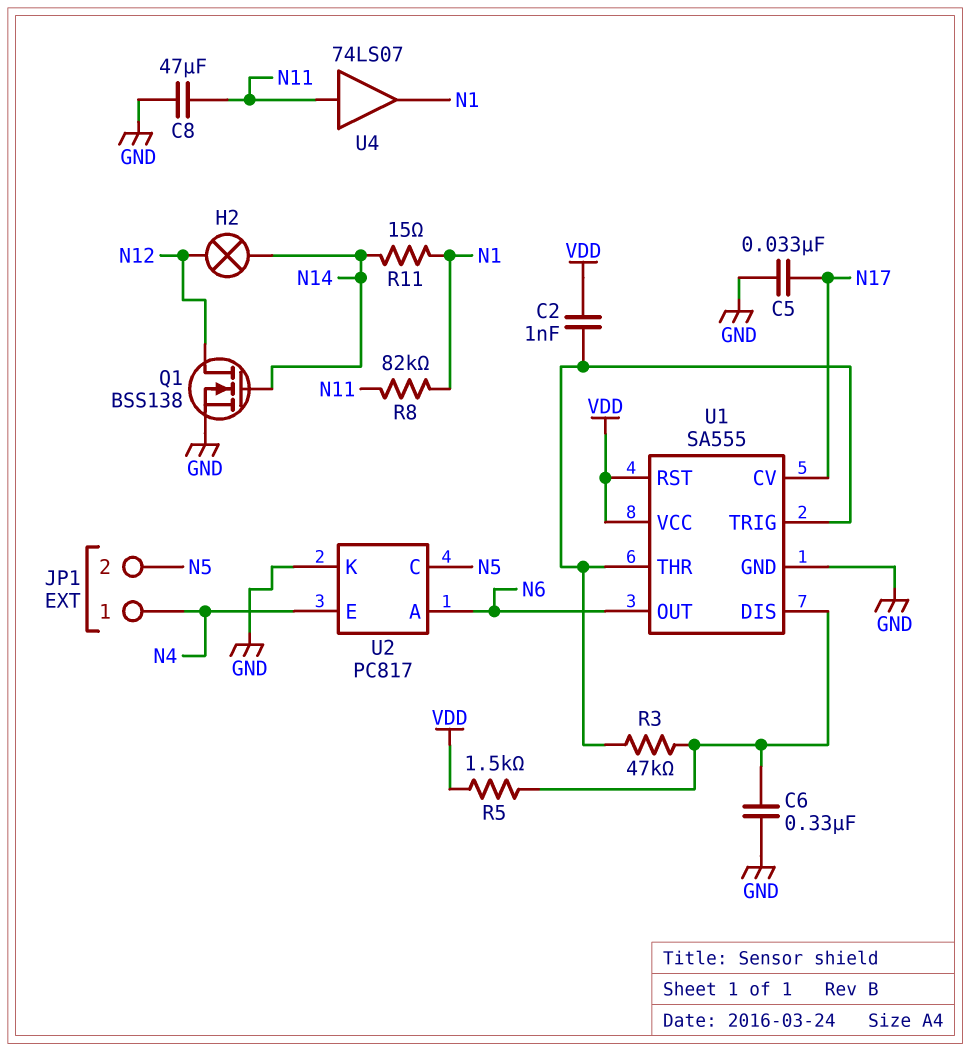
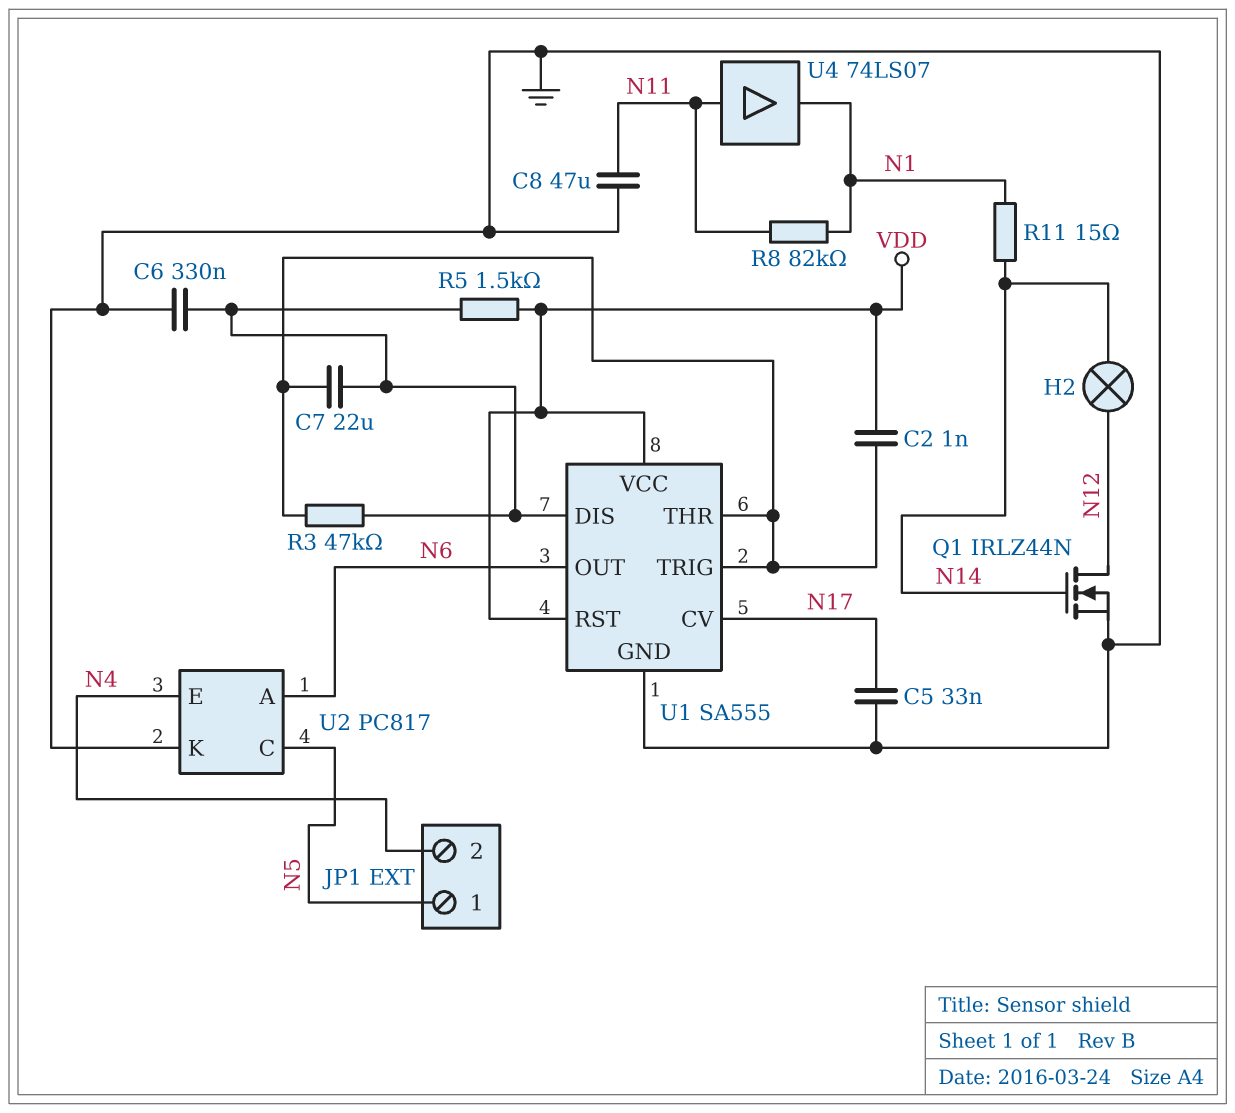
C7: none -> 22uF (U1/DIS, U1/THR)
JP1 pin 1: N4 -> N5
JP1 pin 2: N5 -> N4
Q1: NMOS BSS138 (G N14, D N12, S GND) -> NMOS IRLZ44N (G N14, D N12, S GND)

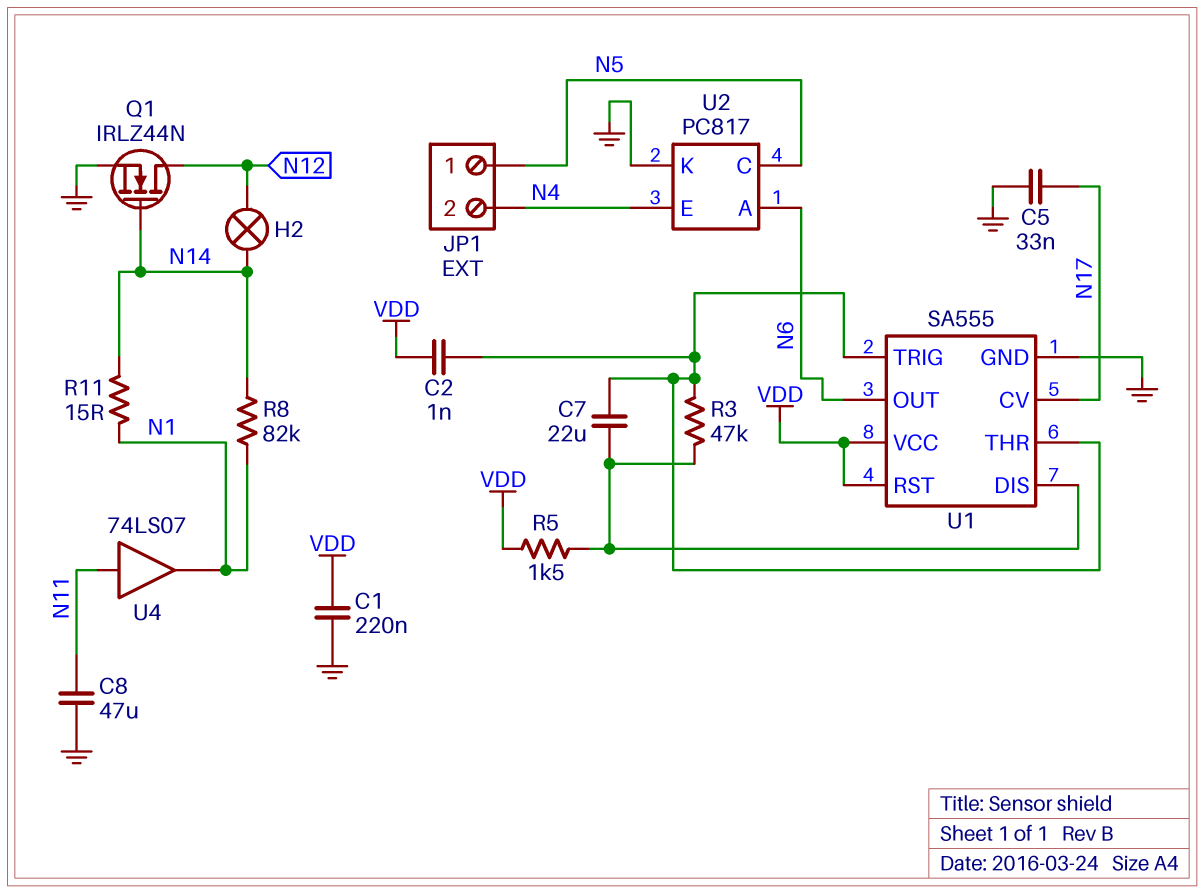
C1: none -> 220nF (GND, VDD)
C6: 330nF (GND, U1/DIS) -> none
R8: 82k (N1, N11) -> 82k (N1, N14)

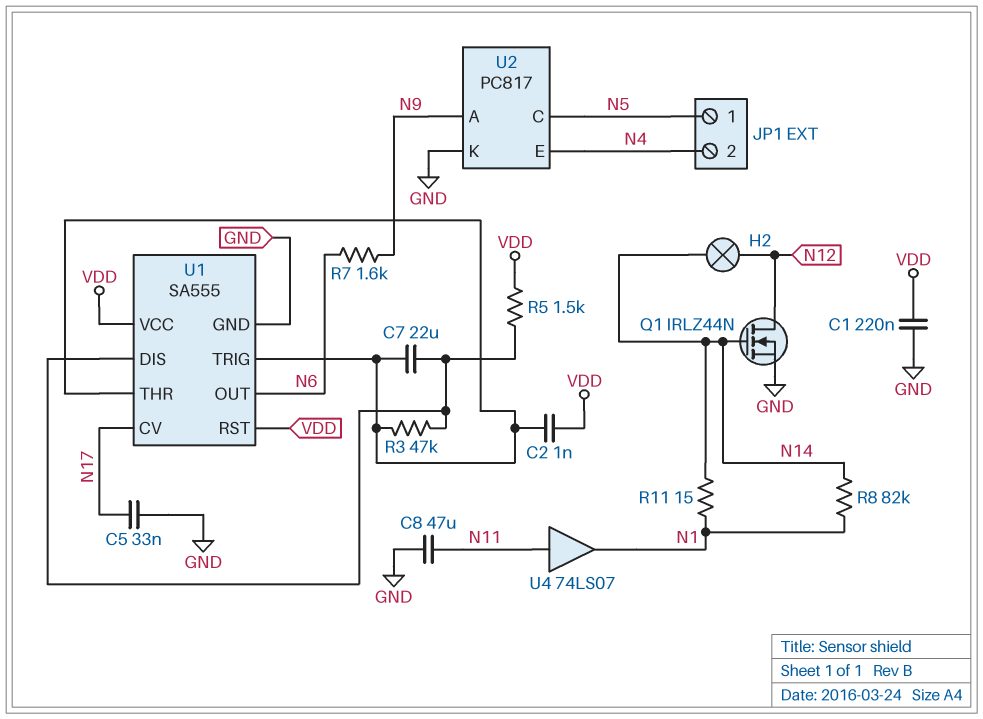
R7: none -> 1.6k (N6, N9)
U2 pin A: N6 -> N9

